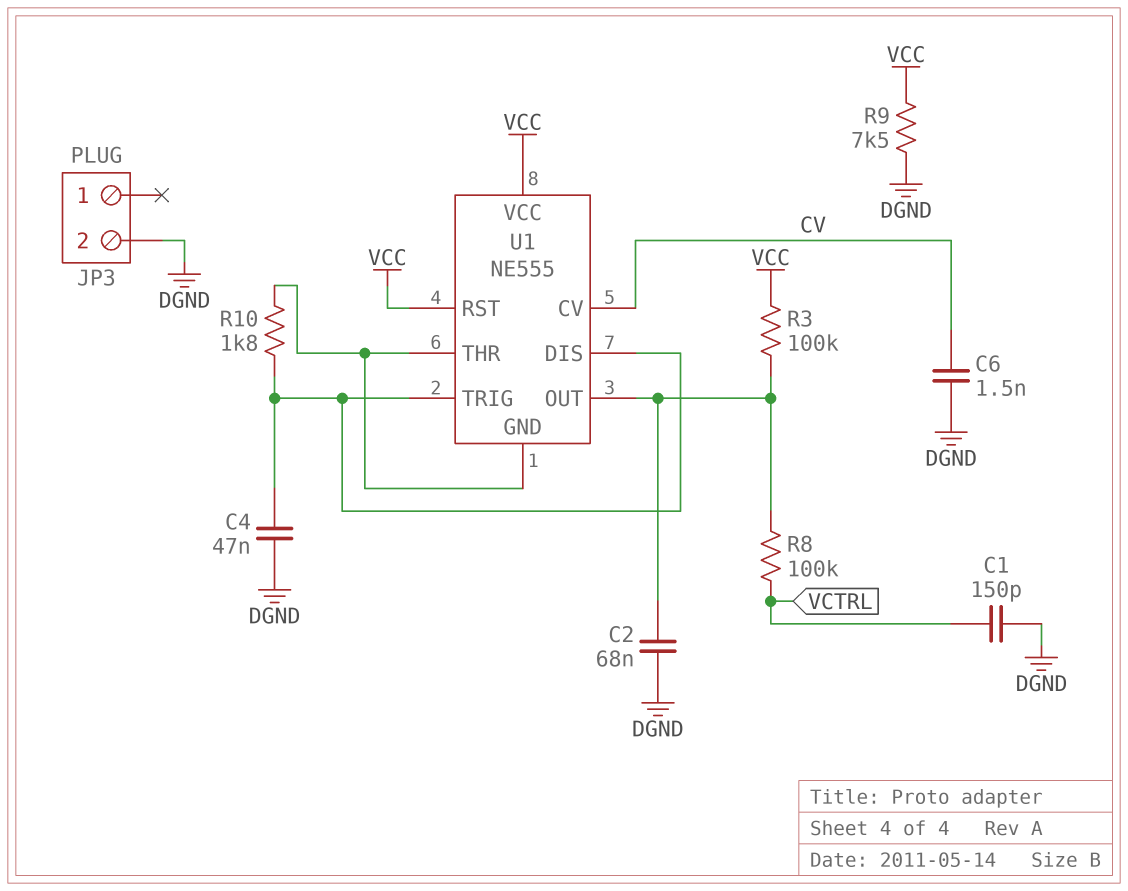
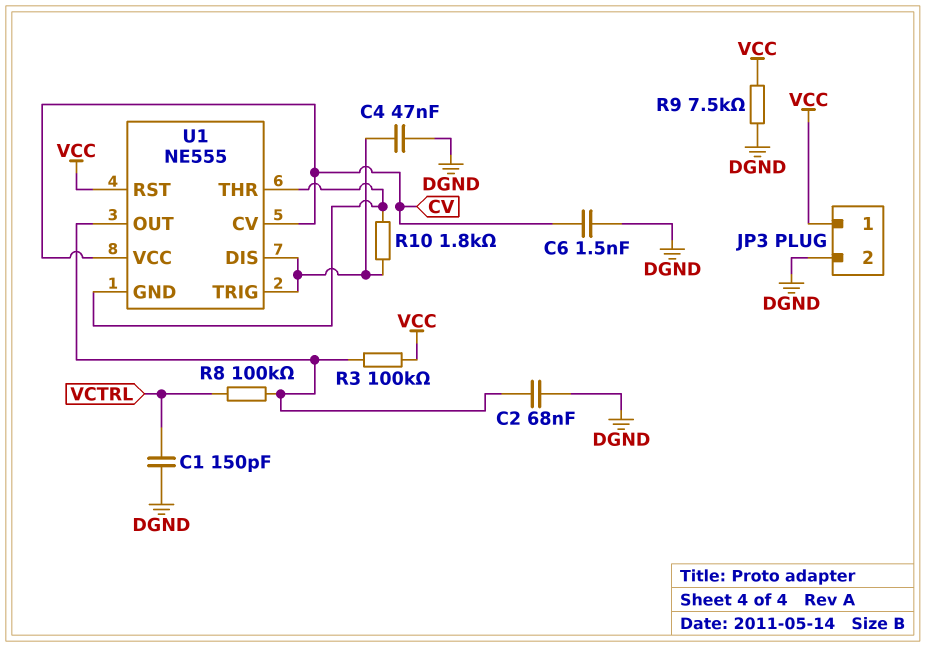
JP3 pin 1: none -> VCC
U1 pin VCC: VCC -> CV

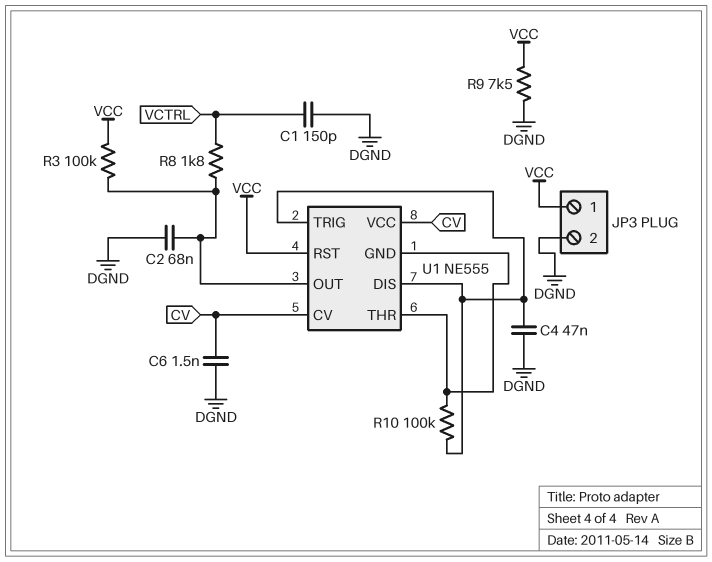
R8: 100k (U1/OUT, VCTRL) -> 1.8k (U1/OUT, VCTRL)
R10: 1.8k (U1/DIS, U1/GND) -> 100k (U1/DIS, U1/GND)

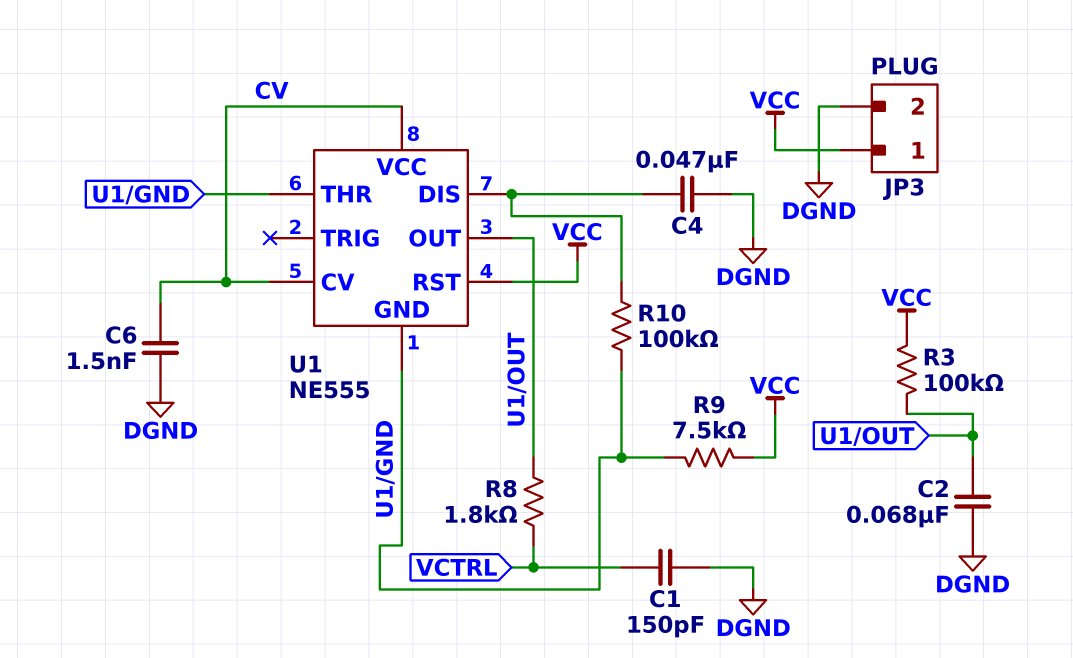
R9: 7.5k (DGND, VCC) -> 7.5k (U1/GND, VCC)
U1 pin TRIG: U1/DIS -> none

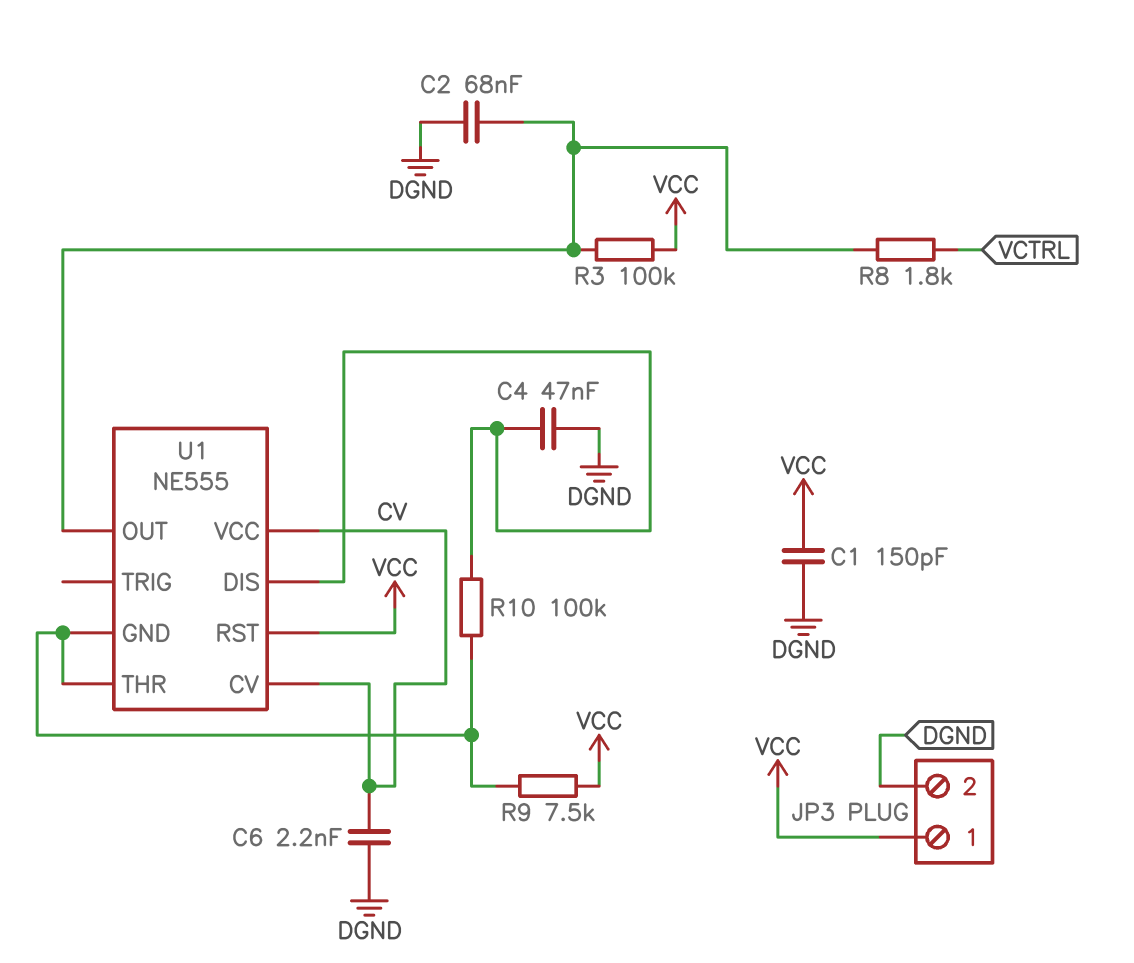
C1: 150pF (DGND, VCTRL) -> 150pF (DGND, VCC)
C6: 1.5nF (CV, DGND) -> 2.2nF (CV, DGND)

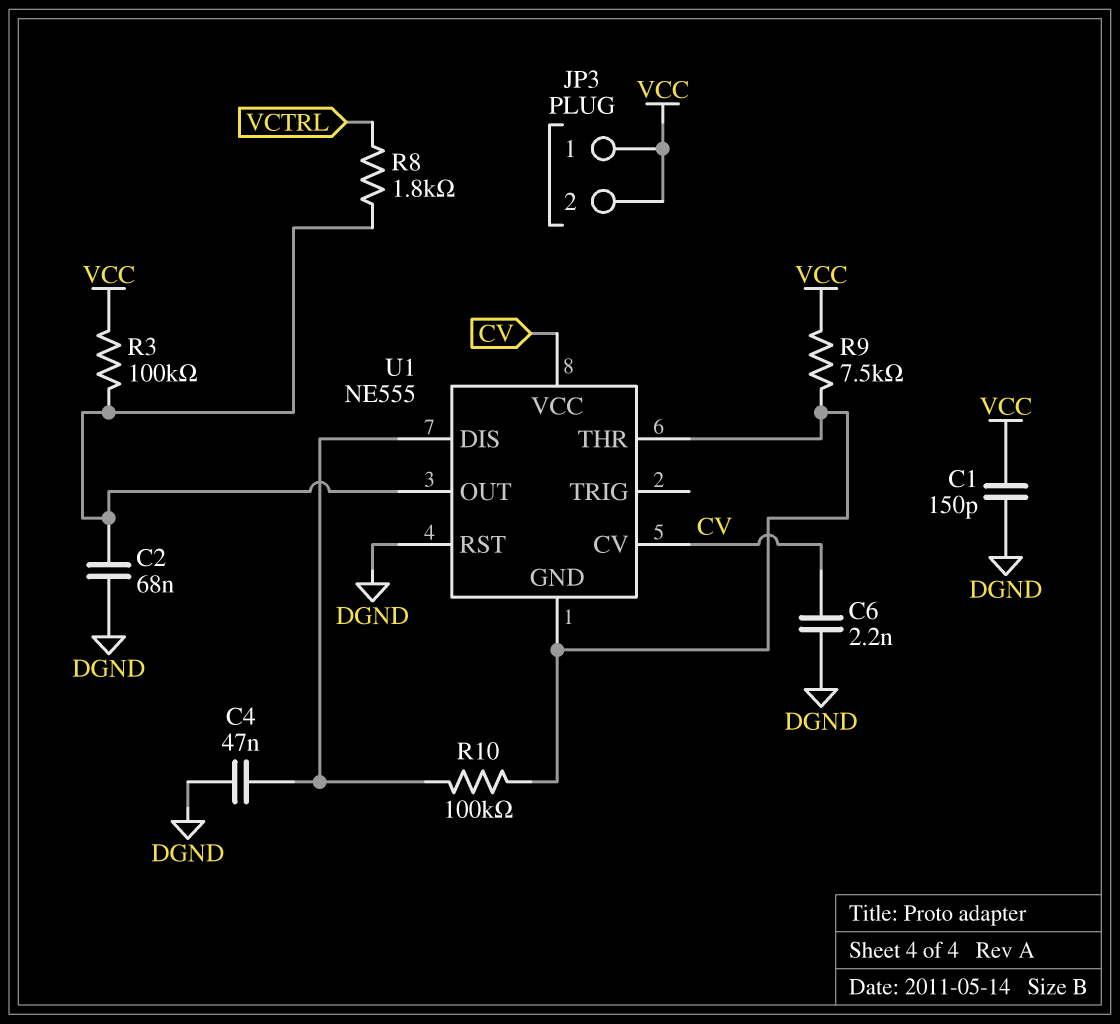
JP3 pin 2: DGND -> VCC
U1 pin RST: VCC -> DGND

